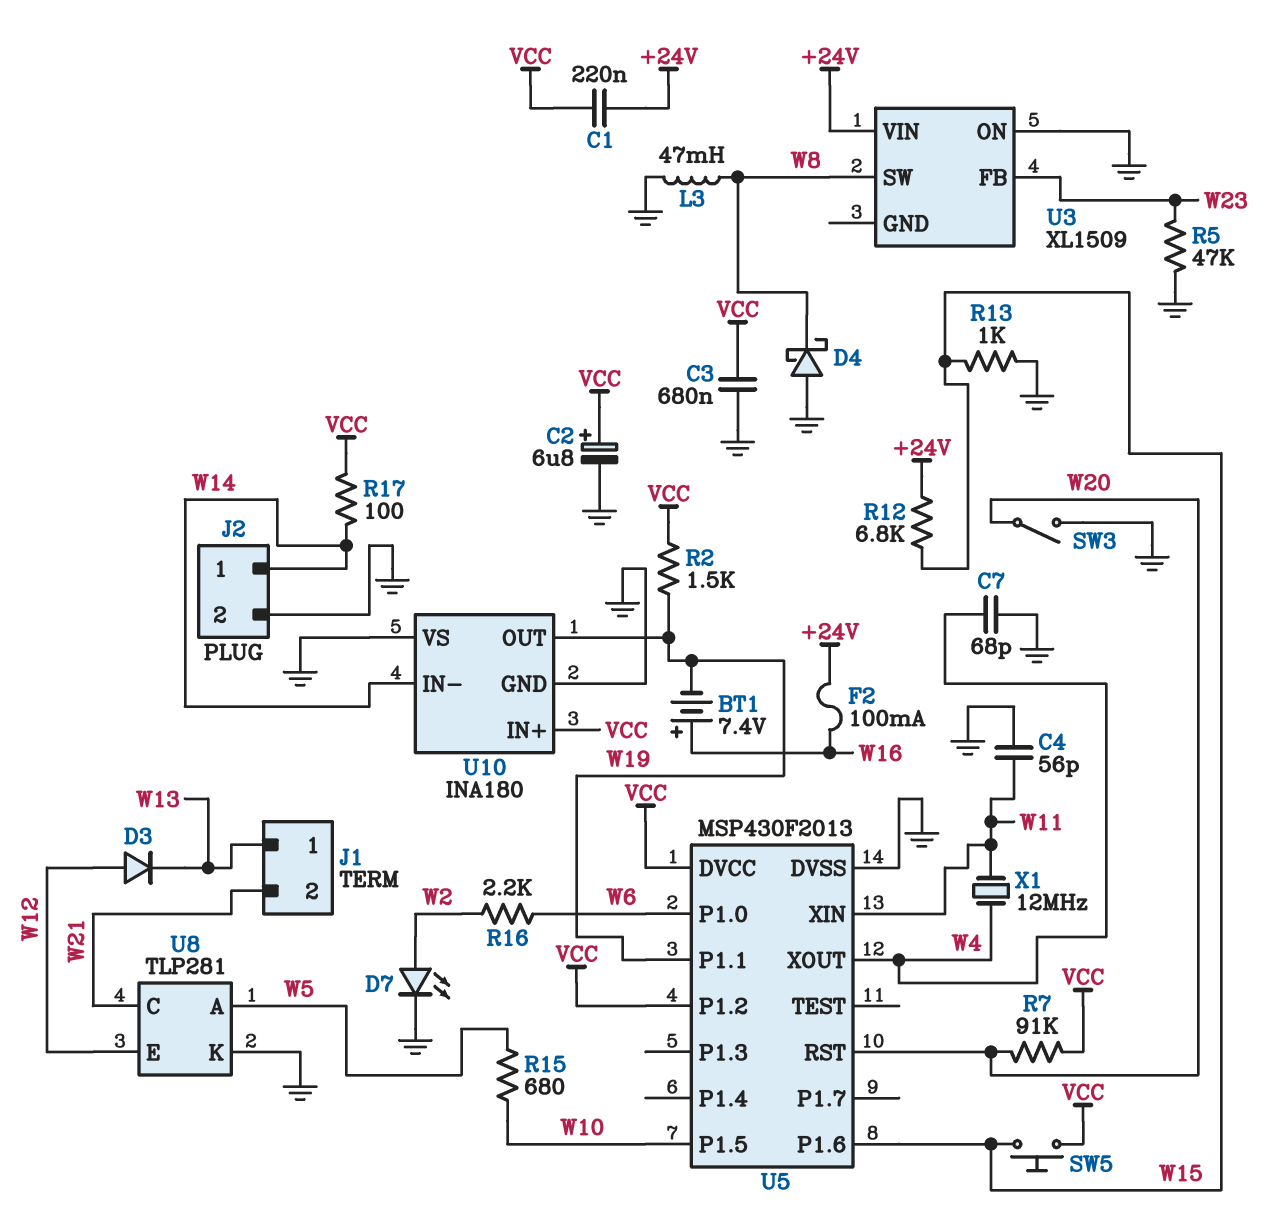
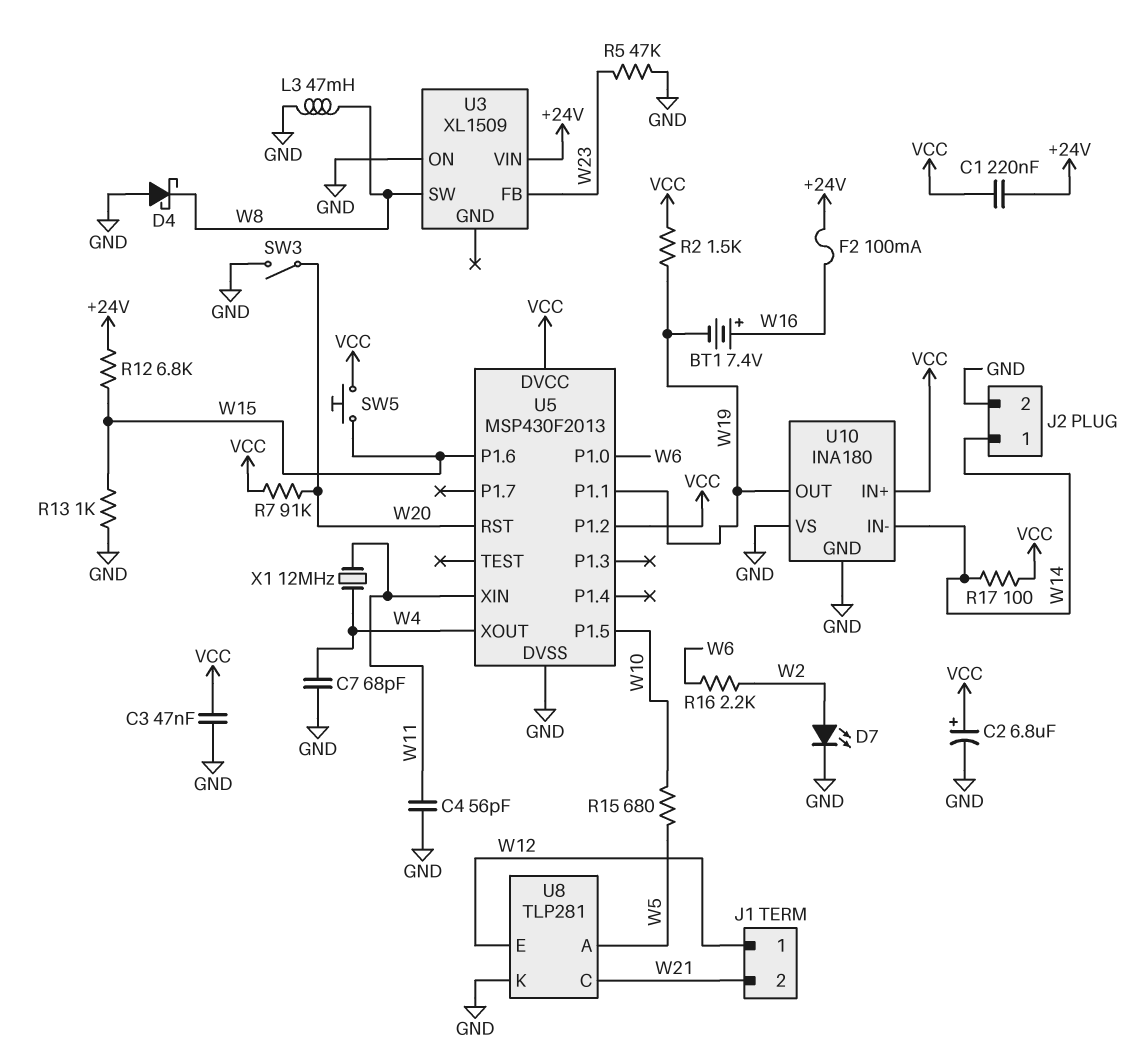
C3: 680nF (GND, VCC) -> 47nF (GND, VCC)
D3: diode (A W12, K W13) -> none
J1 pin 1: W13 -> W12

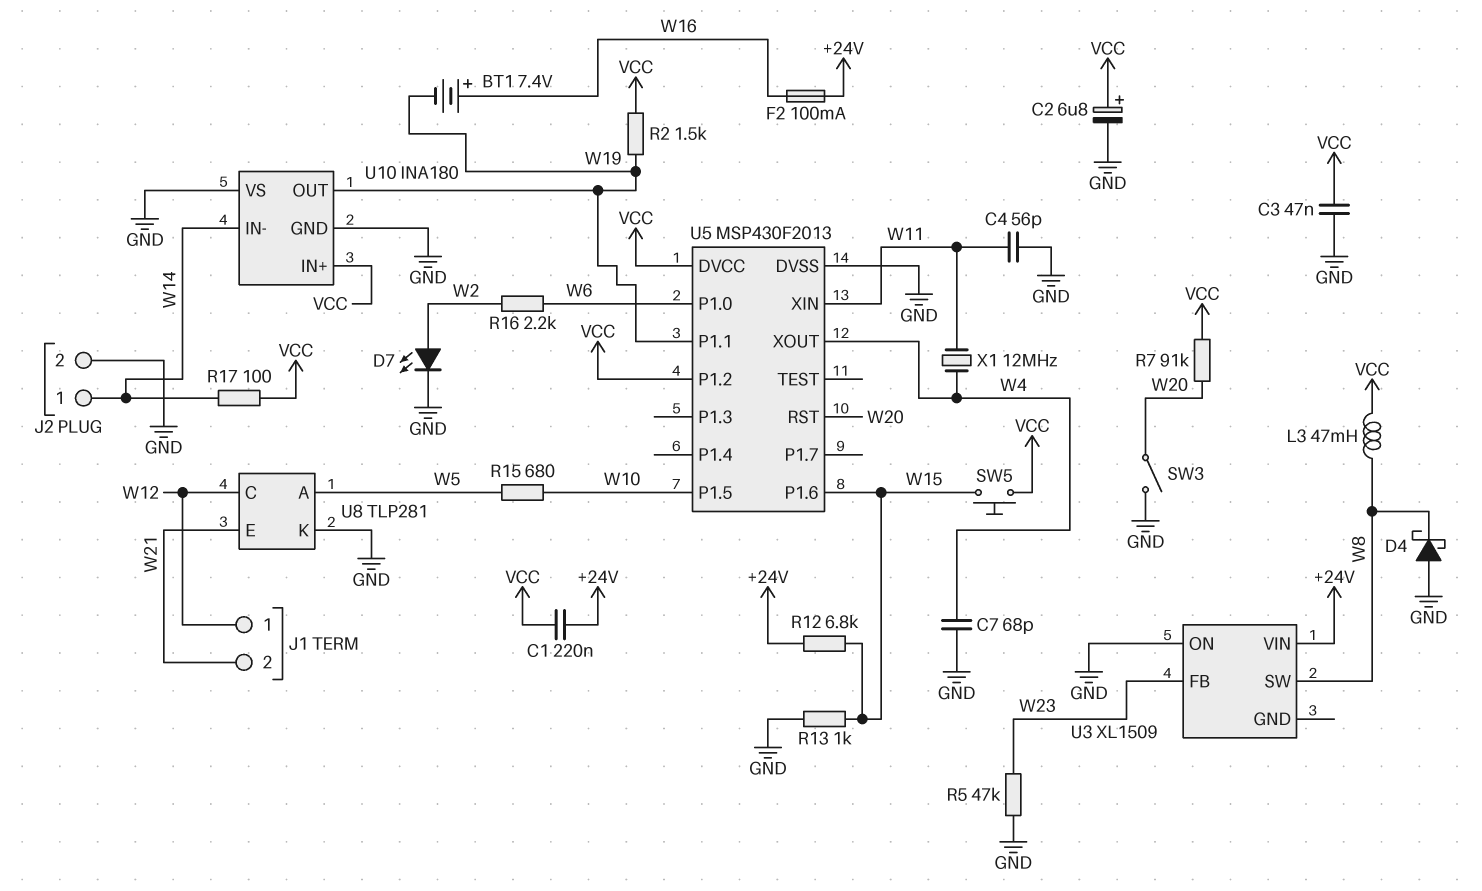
L3: 47mH (GND, W8) -> 47mH (VCC, W8)
U8 pin C: W21 -> W12
U8 pin E: W12 -> W21

